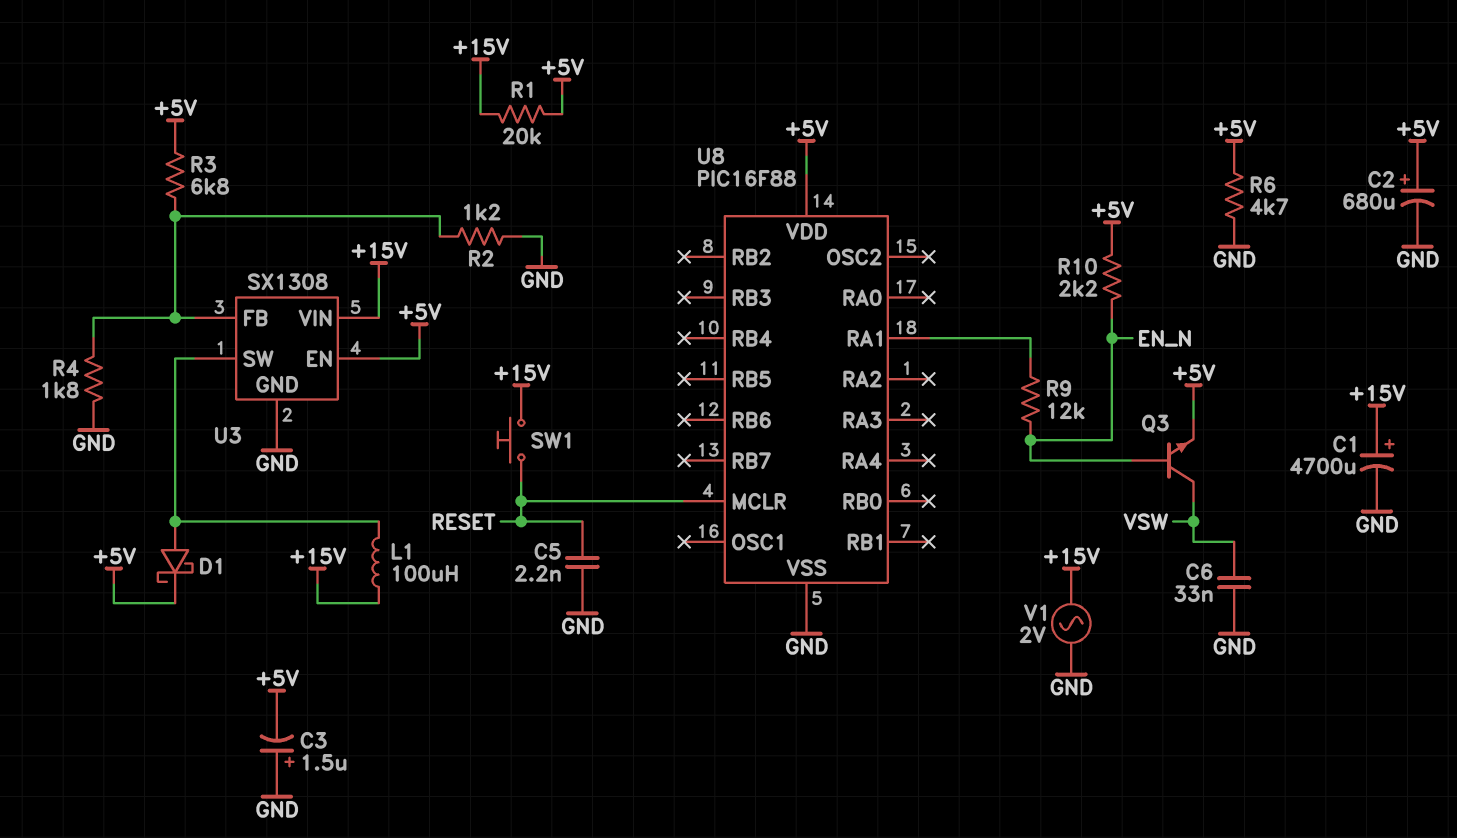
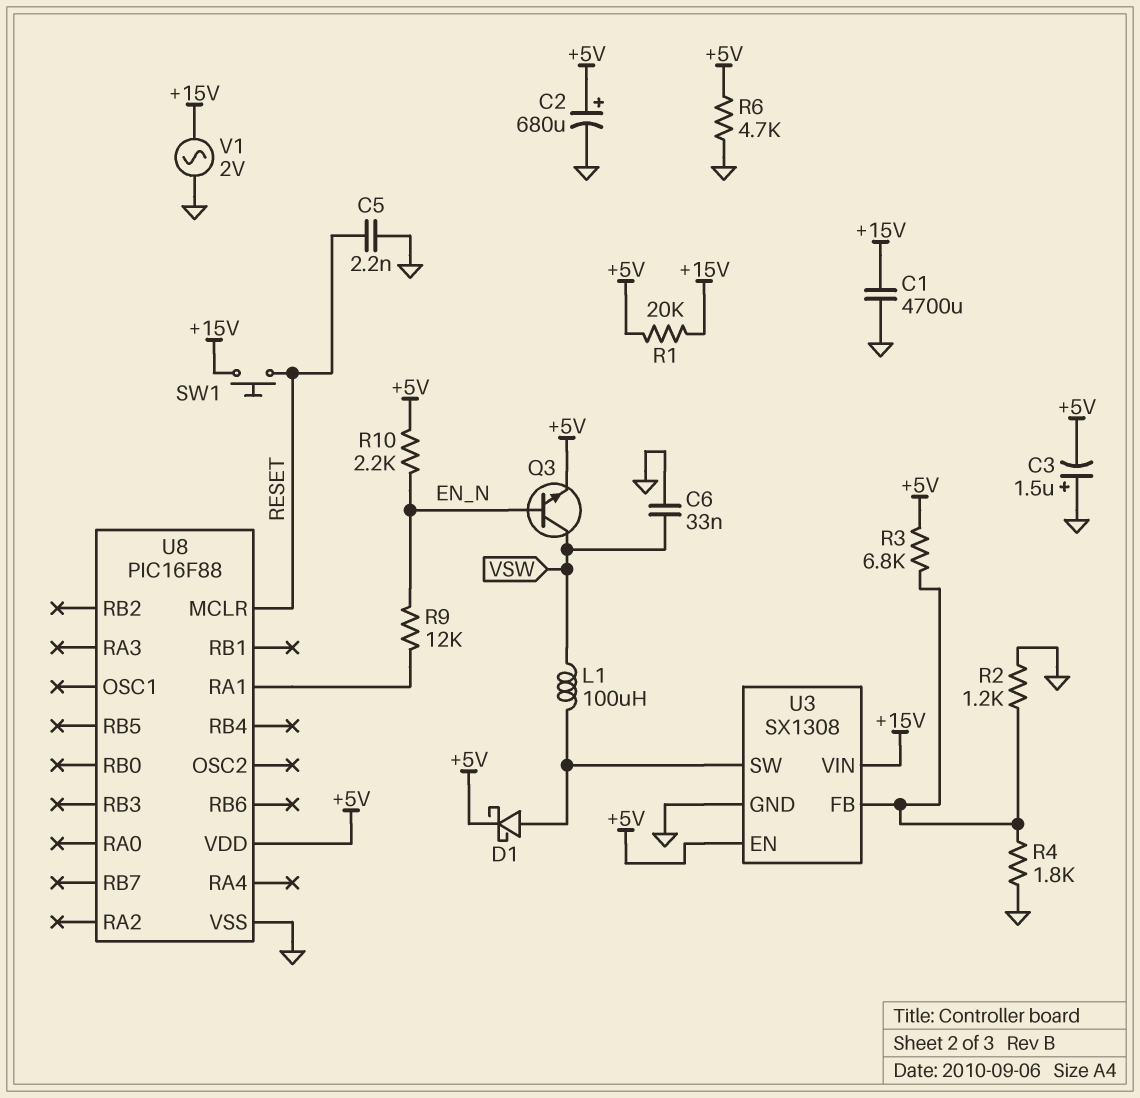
C1: 4700uF (plus +15V, minus GND) -> 4700uF (+15V, GND)
L1: 100uH (+15V, U3/SW) -> 100uH (U3/SW, VSW)

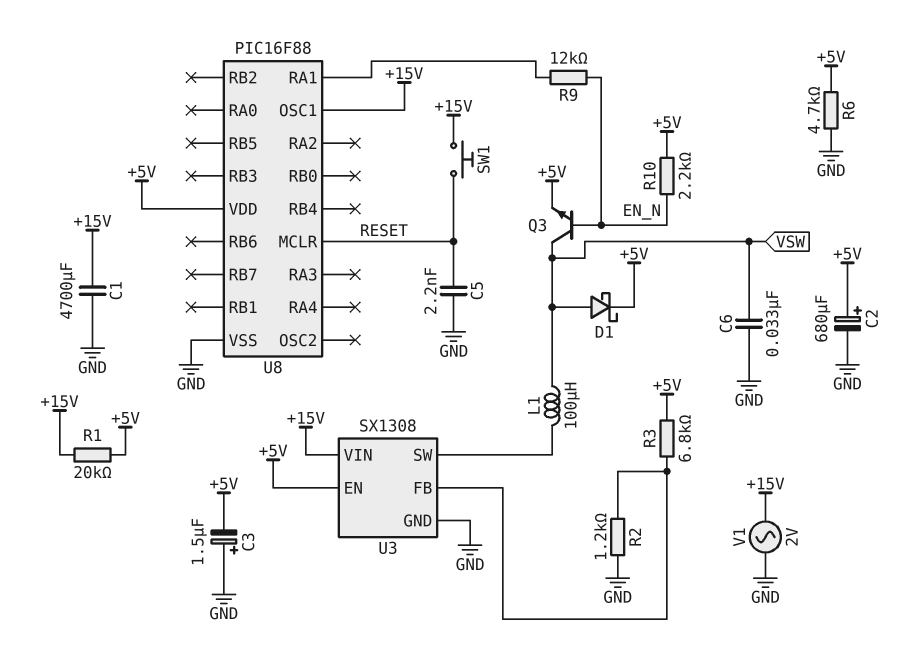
D1: schottky (A U3/SW, K +5V) -> schottky (A VSW, K +5V)
R4: 1.8k (GND, U3/FB) -> none
U8 pin OSC1: none -> +15V

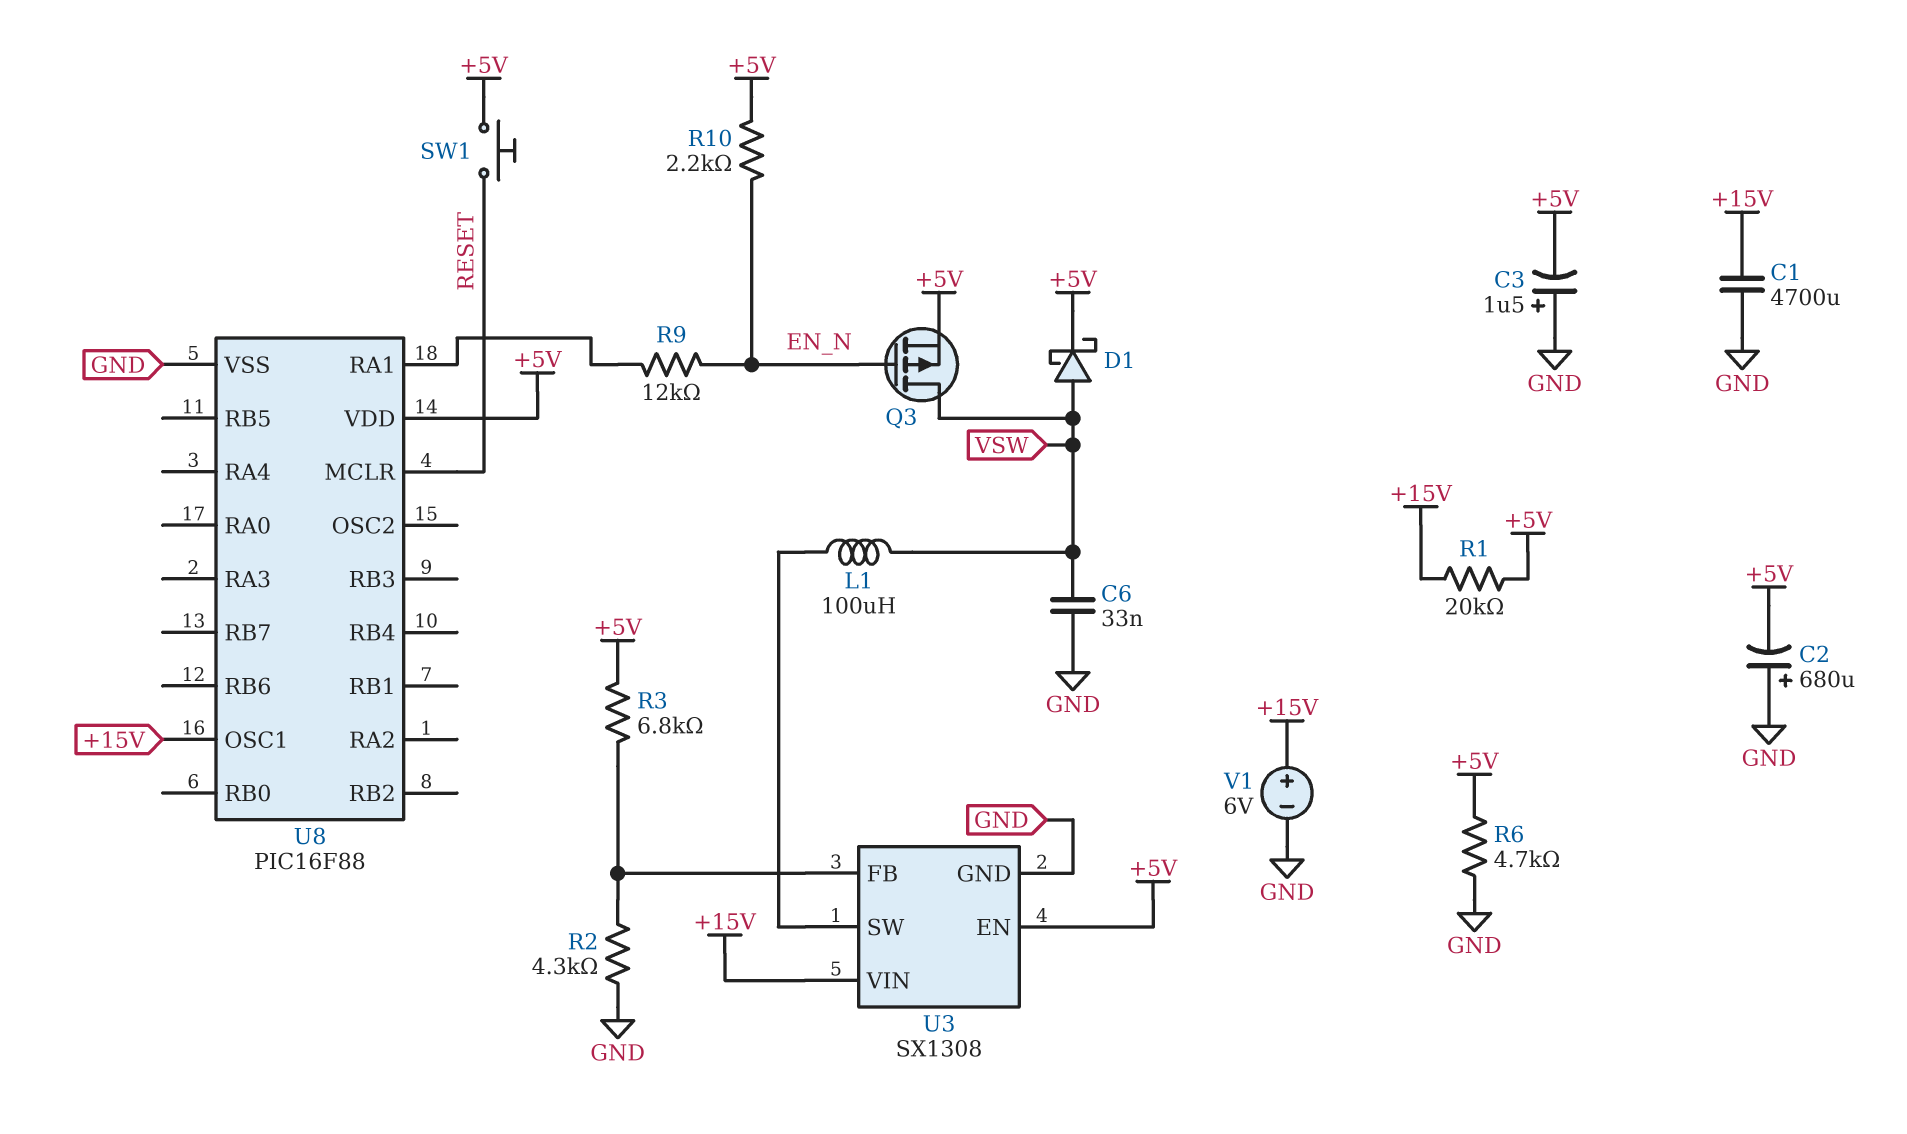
C2: 680uF (plus +5V, minus GND) -> 680uF (plus GND, minus +5V)
C5: 2.2nF (GND, RESET) -> none
Q3: NPN (B EN_N, C VSW, E +5V) -> PMOS (G EN_N, D VSW, S +5V)
R2: 1.2k (GND, U3/FB) -> 4.3k (GND, U3/FB)
SW1: button (+15V, RESET) -> button (+5V, RESET)
V1: AC 2V (+15V, GND) -> 6V (plus +15V, minus GND)

